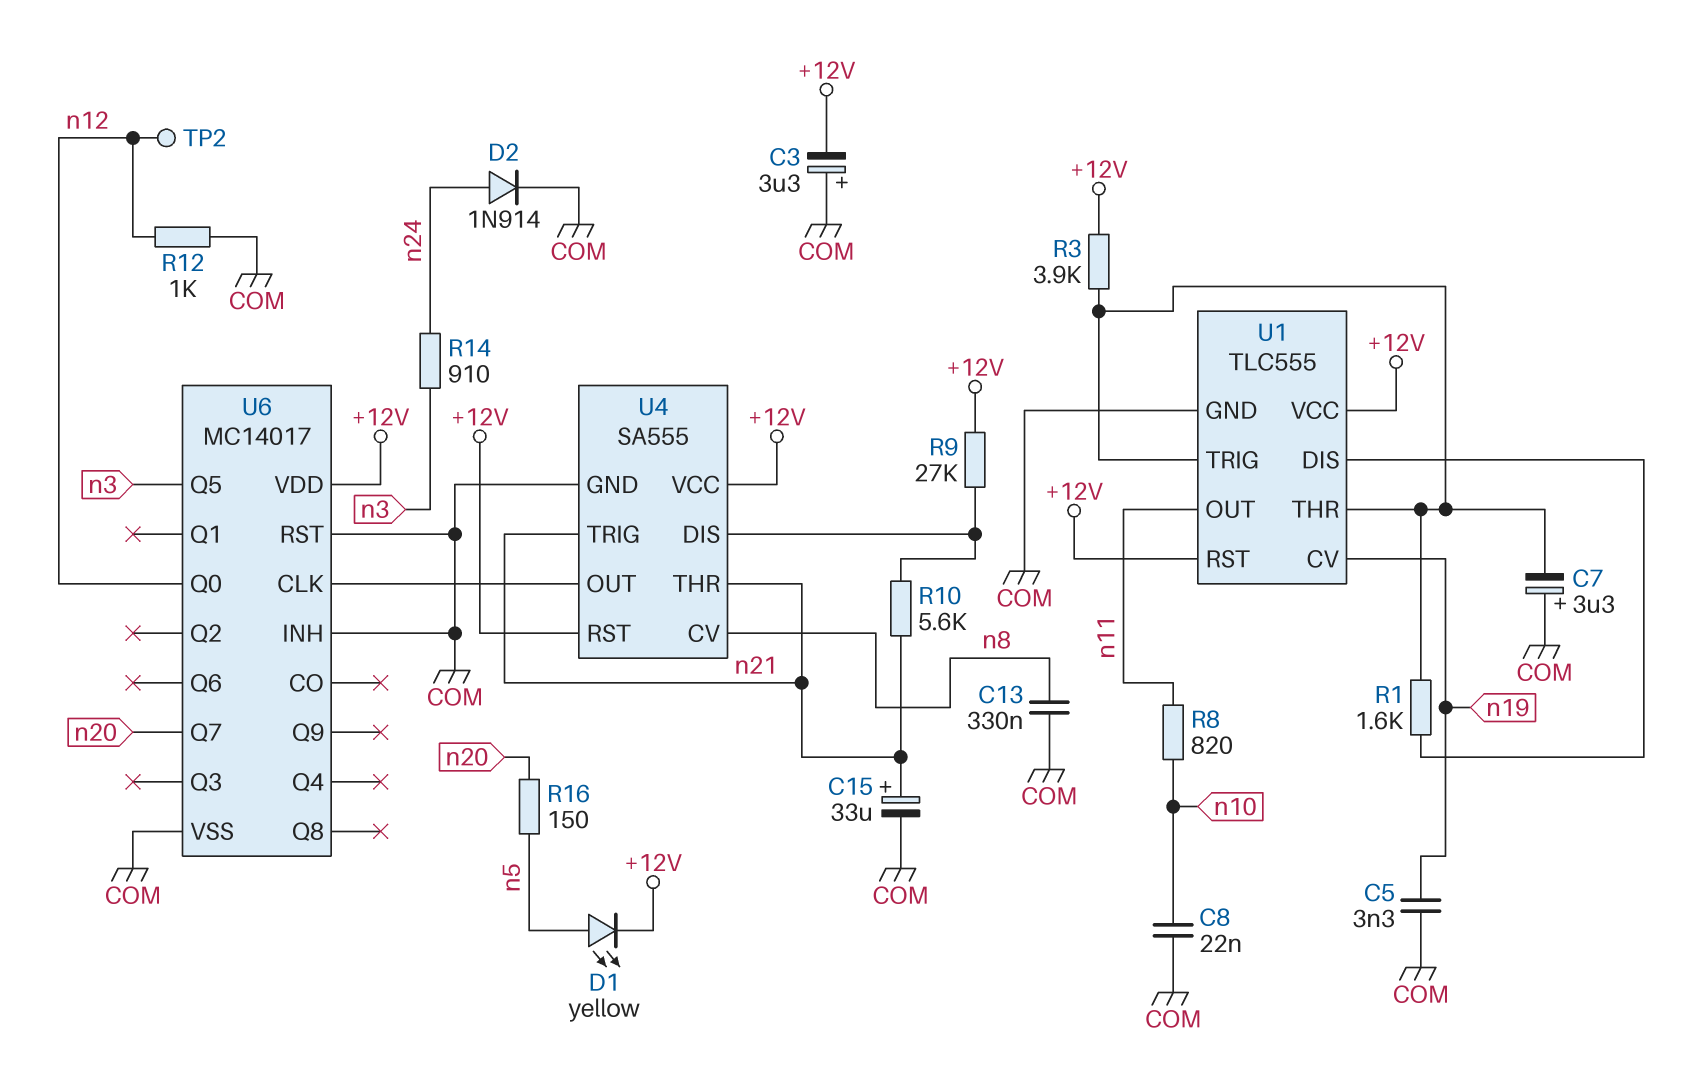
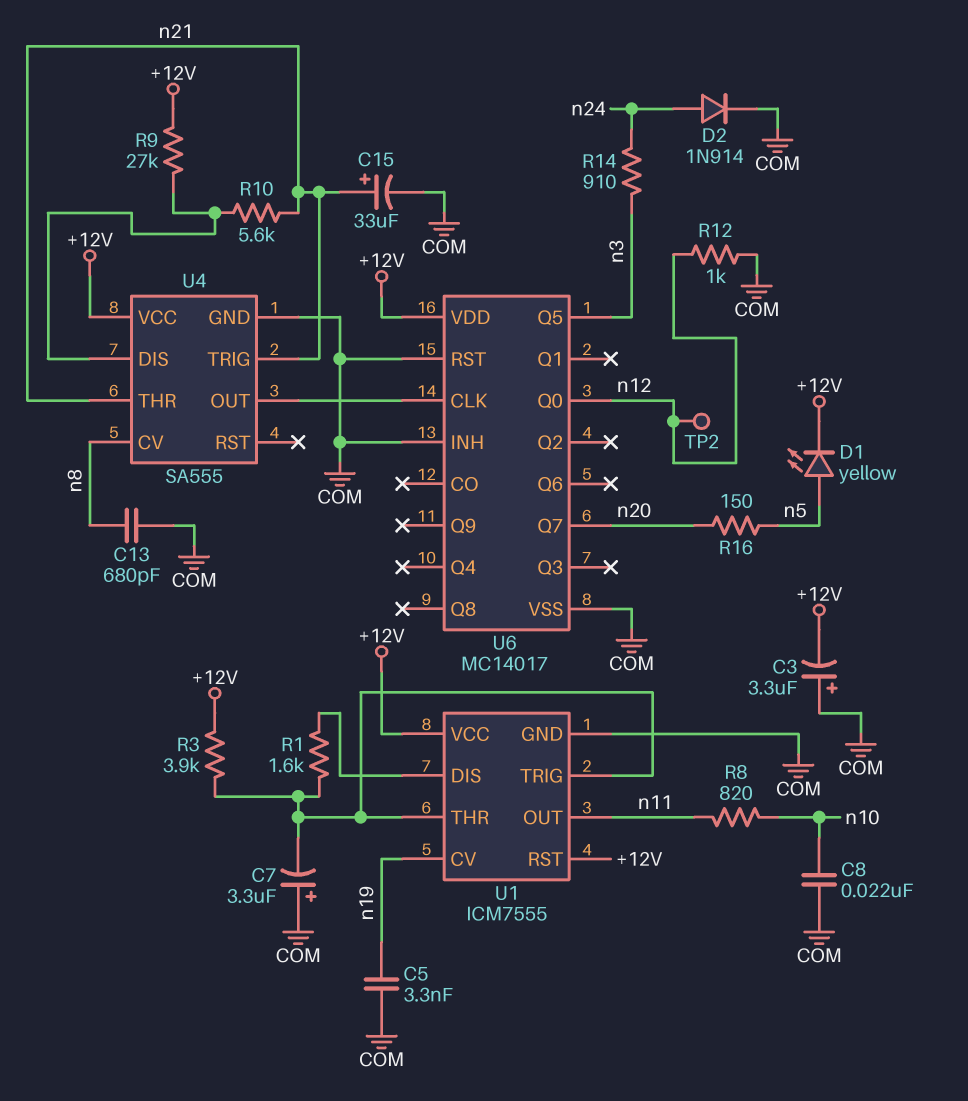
C13: 330nF (COM, n8) -> 680pF (COM, n8)
U1: TLC555 -> ICM7555
U4 pin RST: +12V -> none

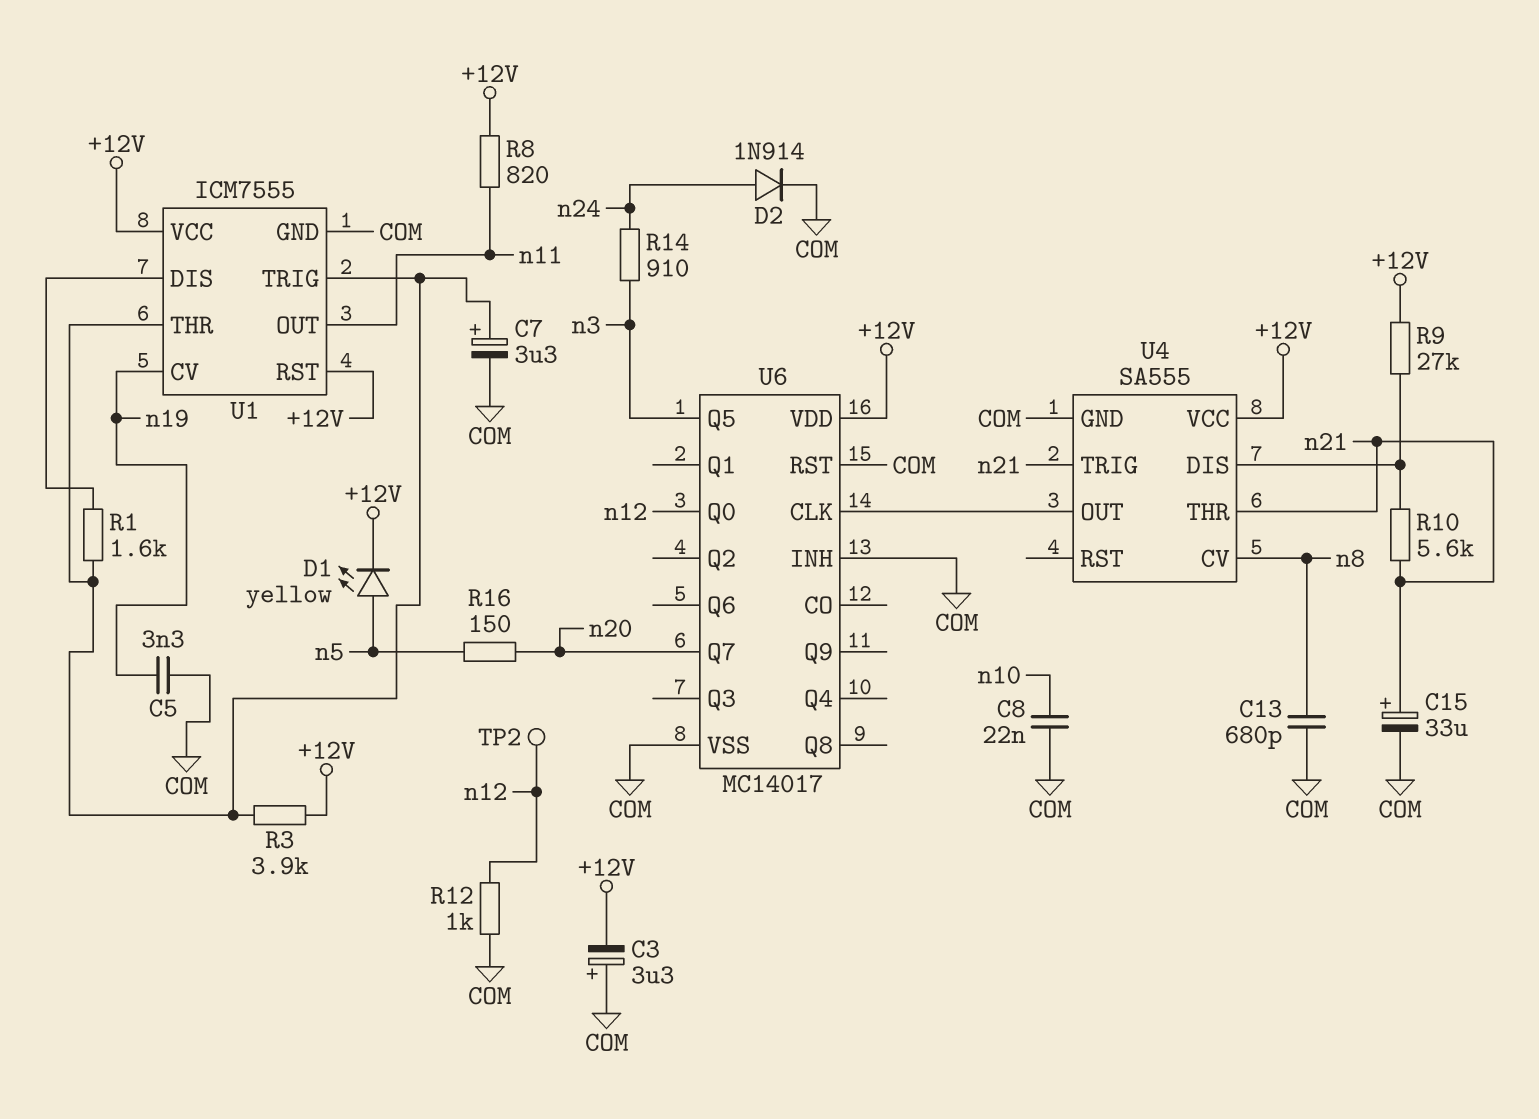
C7: 3.3uF (plus COM, minus U1/THR) -> 3.3uF (plus U1/THR, minus COM)
R8: 820 (n10, n11) -> 820 (+12V, n11)

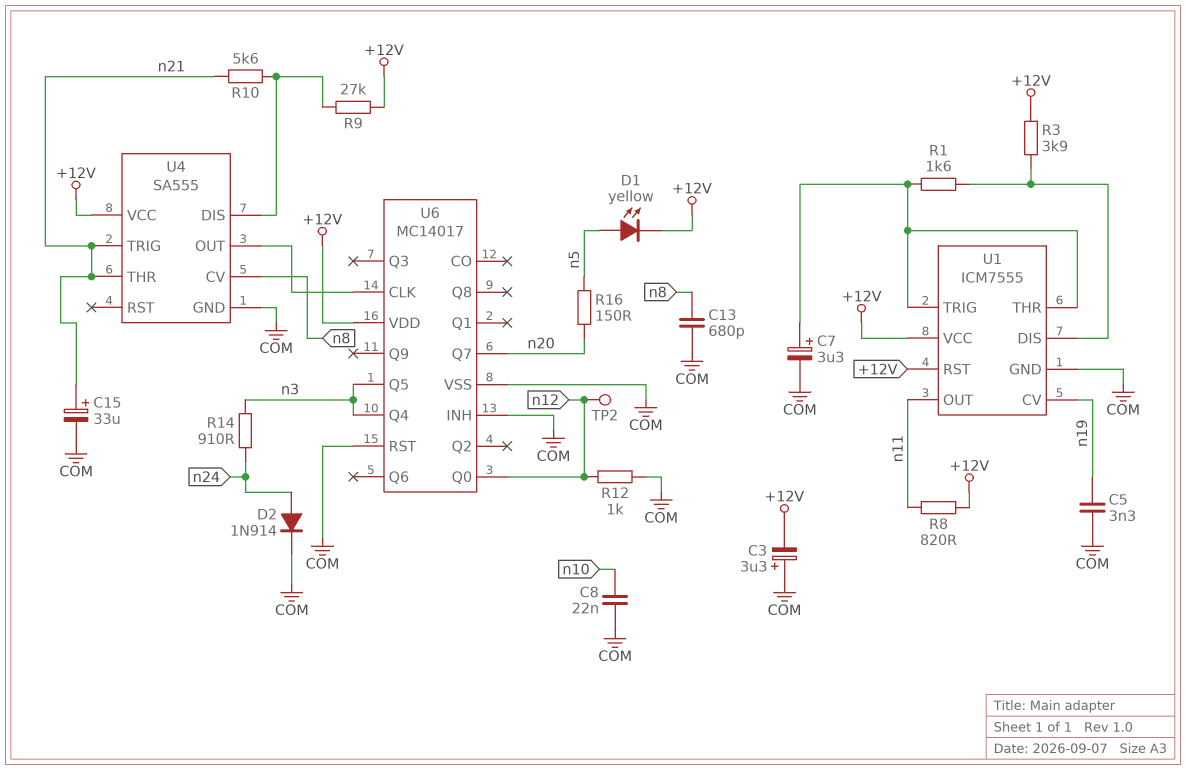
R3: 3.9k (+12V, U1/THR) -> 3.9k (+12V, U1/DIS)
U6 pin Q4: none -> n3

